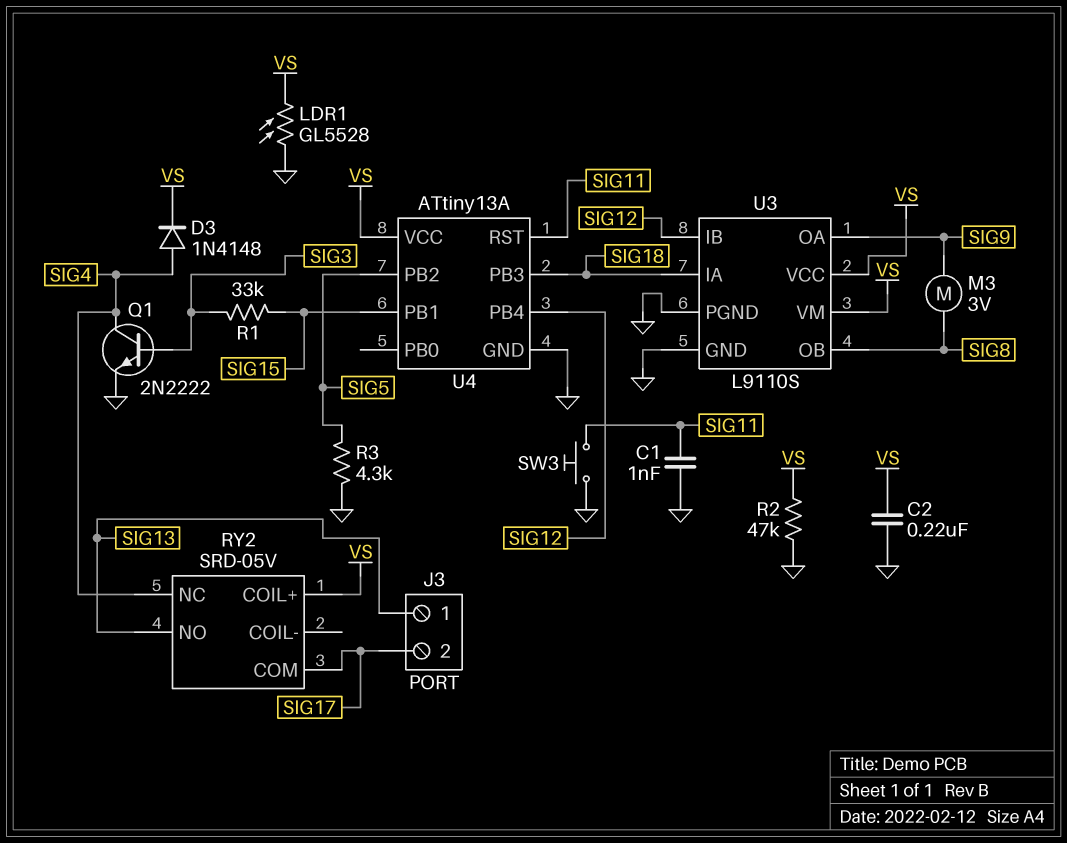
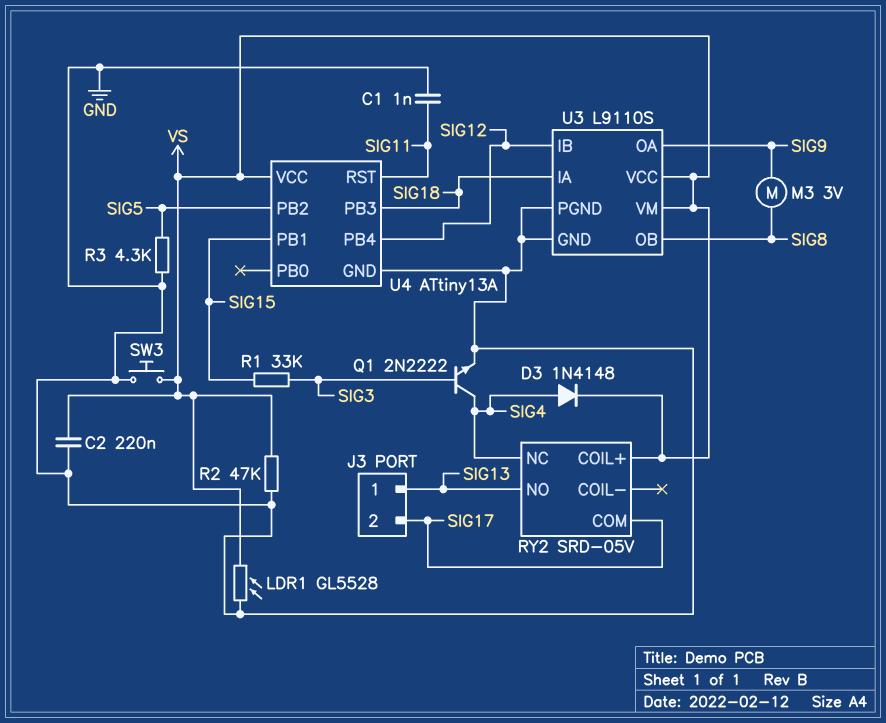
SW3: button (GND, SIG11) -> button (GND, VS)

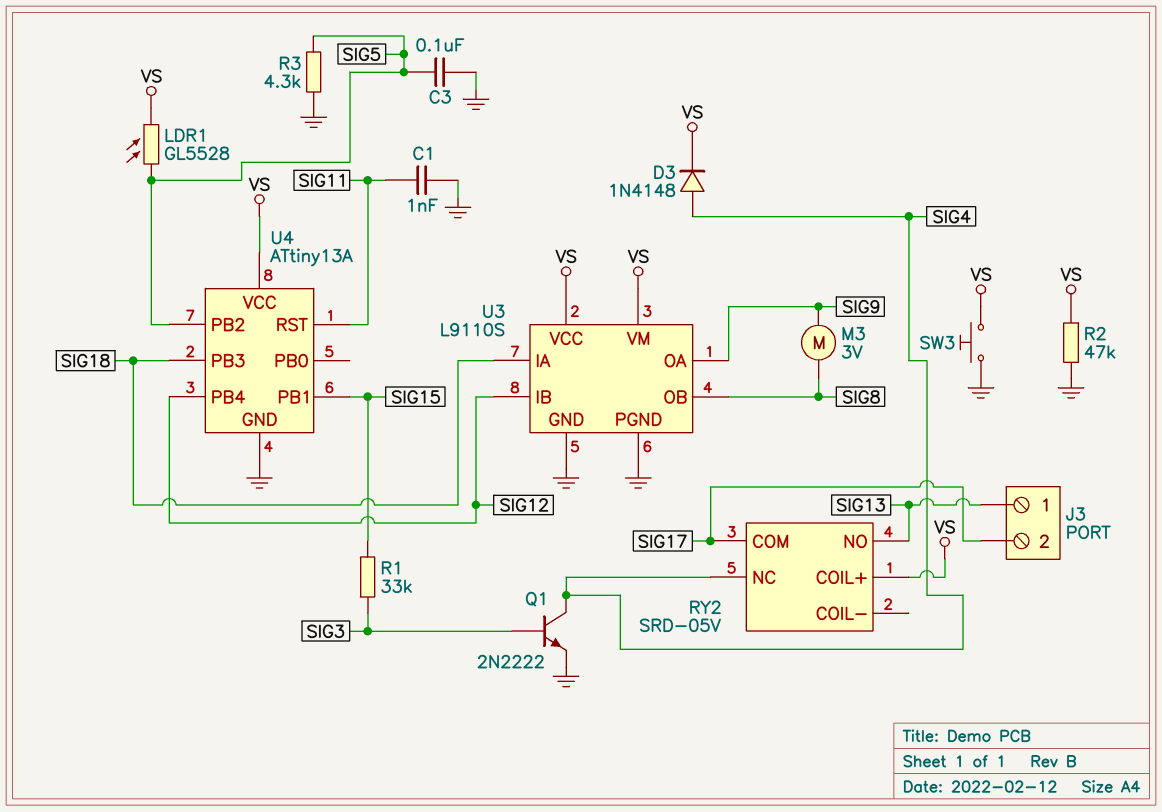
C2: 220nF (GND, VS) -> none
C3: none -> 100nF (GND, SIG5)
LDR1: GL5528 (GND, VS) -> GL5528 (SIG5, VS)

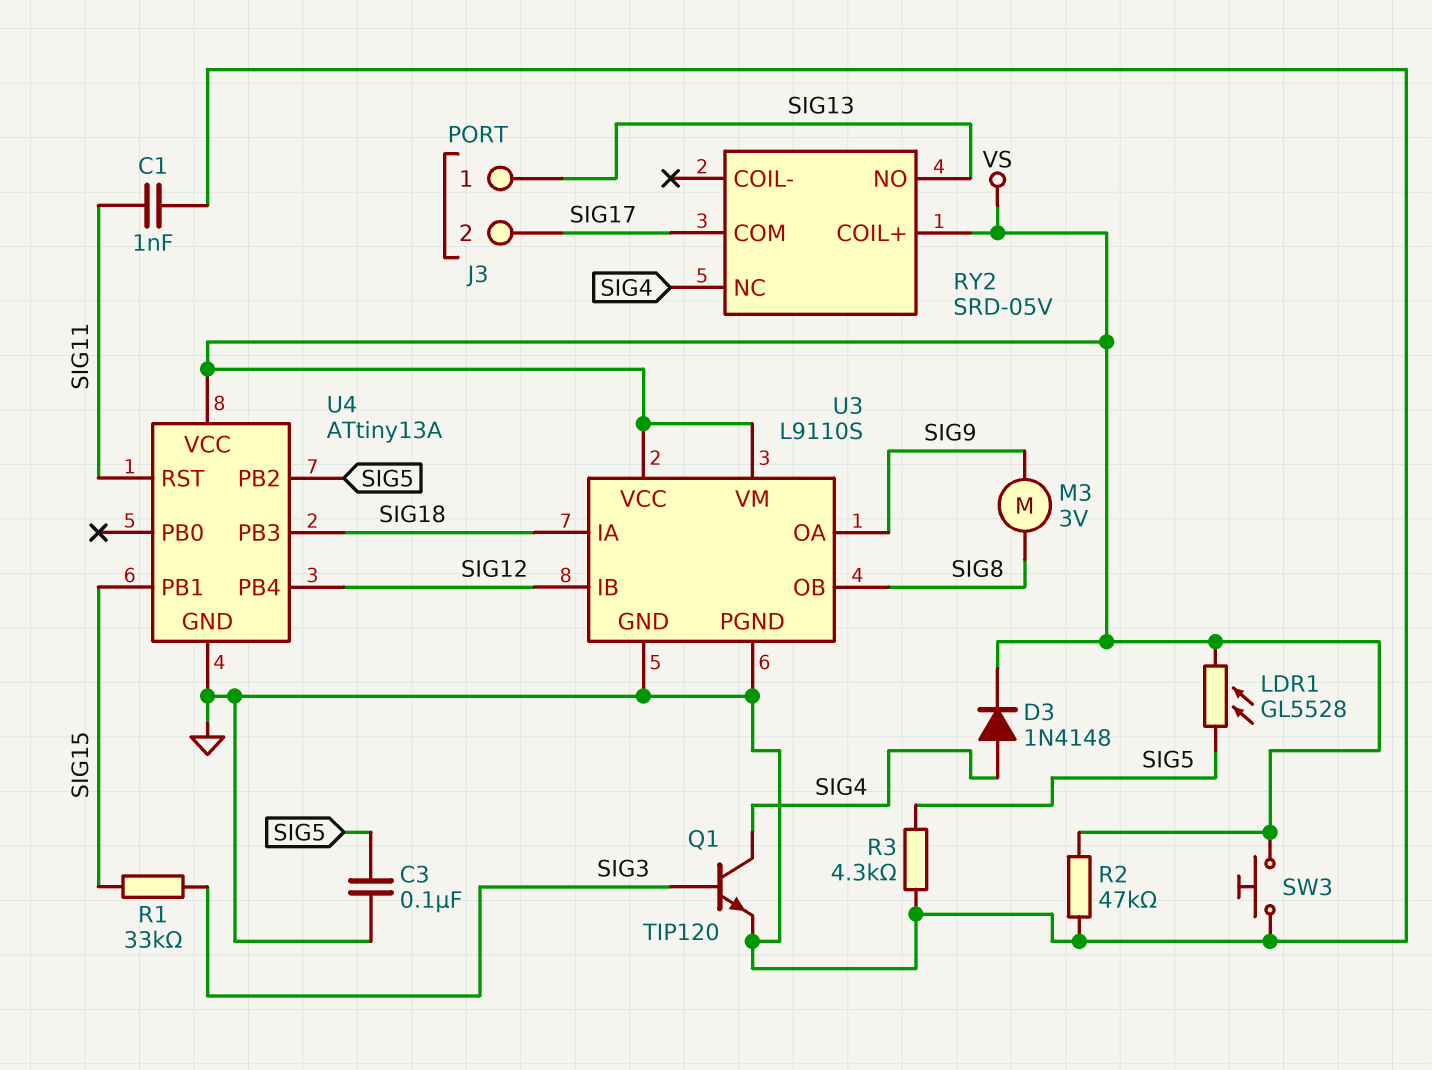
Q1: NPN 2N2222 (B SIG3, C SIG4, E GND) -> NPN TIP120 (B SIG3, C SIG4, E GND)

